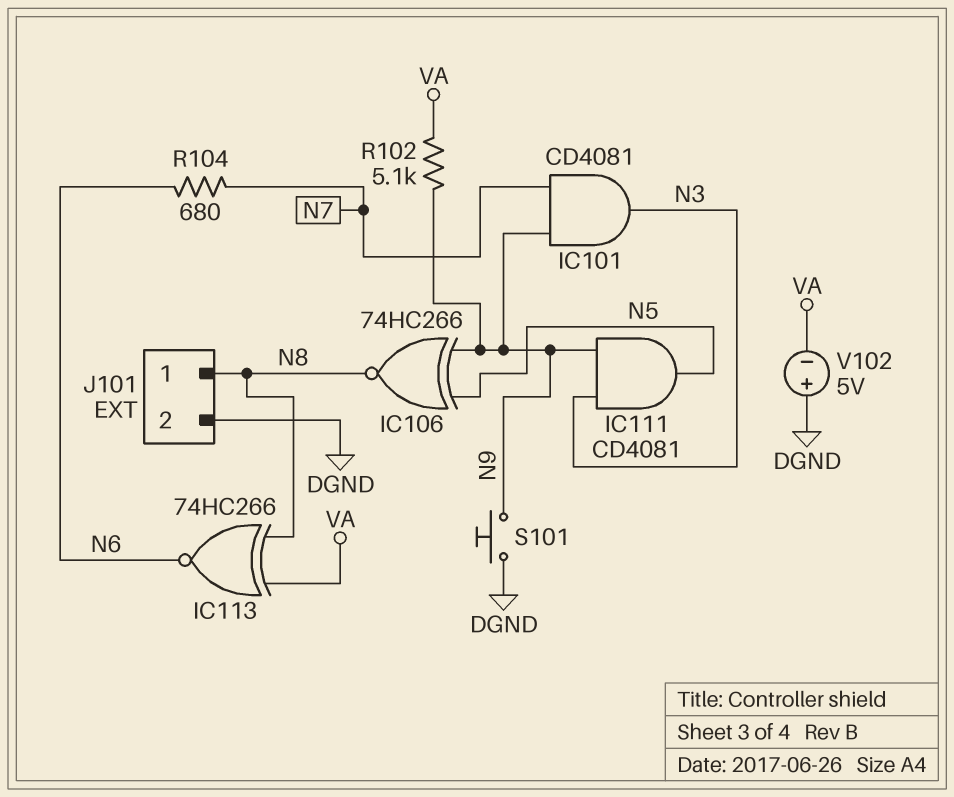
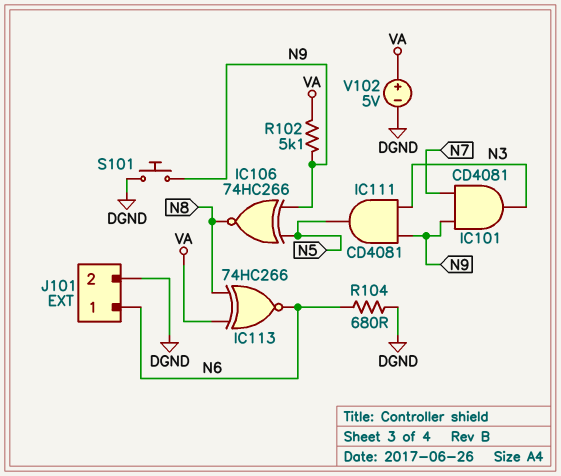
J101 pin 1: N8 -> N6
R104: 680 (N6, N7) -> 680 (DGND, N6)
V102: 5V (plus DGND, minus VA) -> 5V (plus VA, minus DGND)

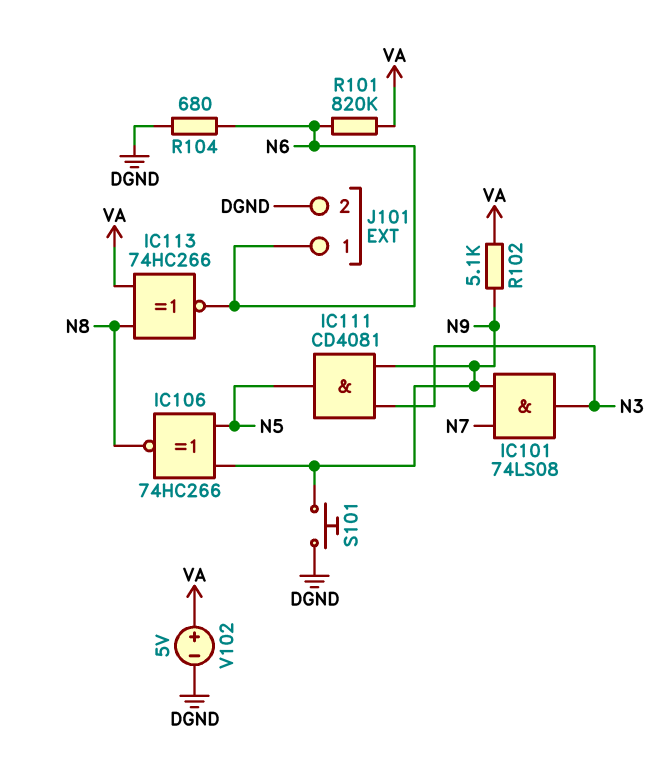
IC101: AND CD4081 (in N7, in N9, out N3) -> AND 74LS08 (in N7, in N9, out N3)
R101: none -> 820k (N6, VA)

